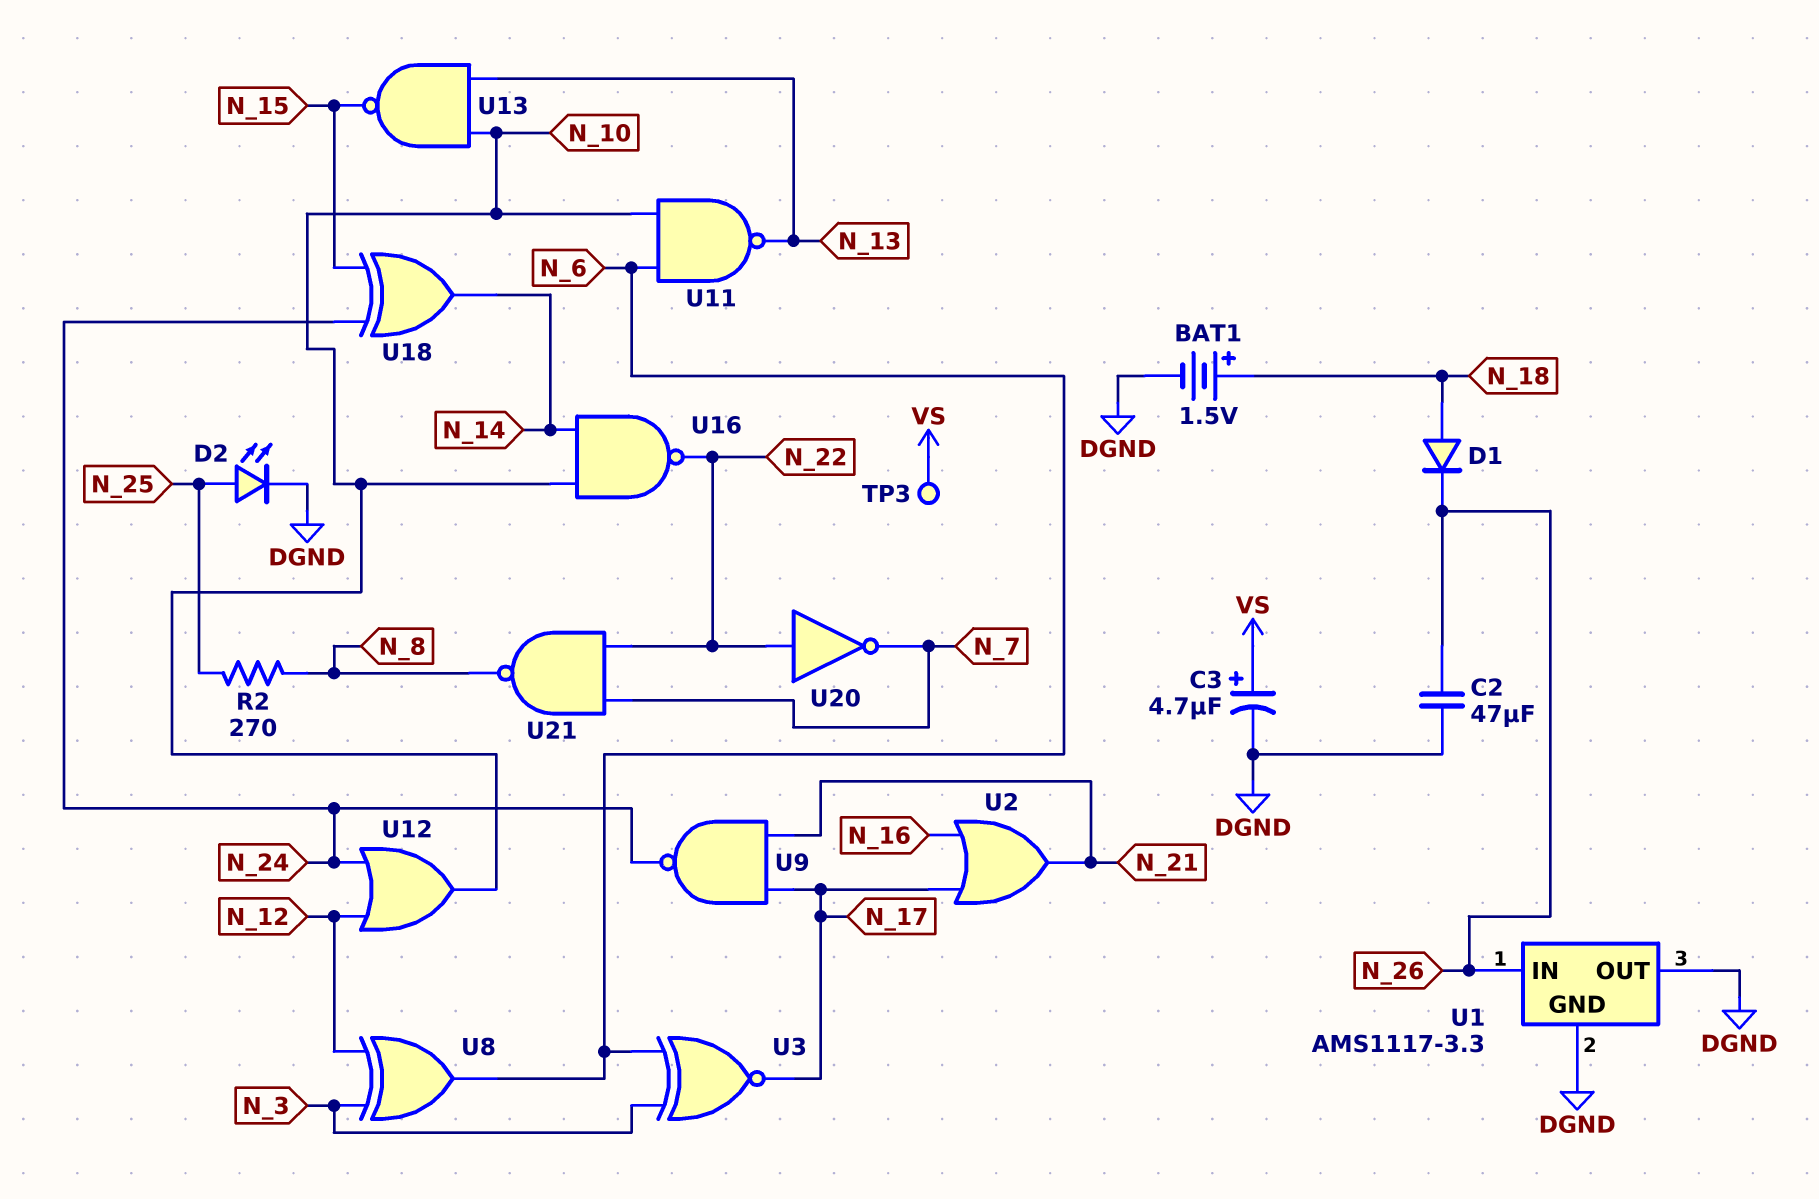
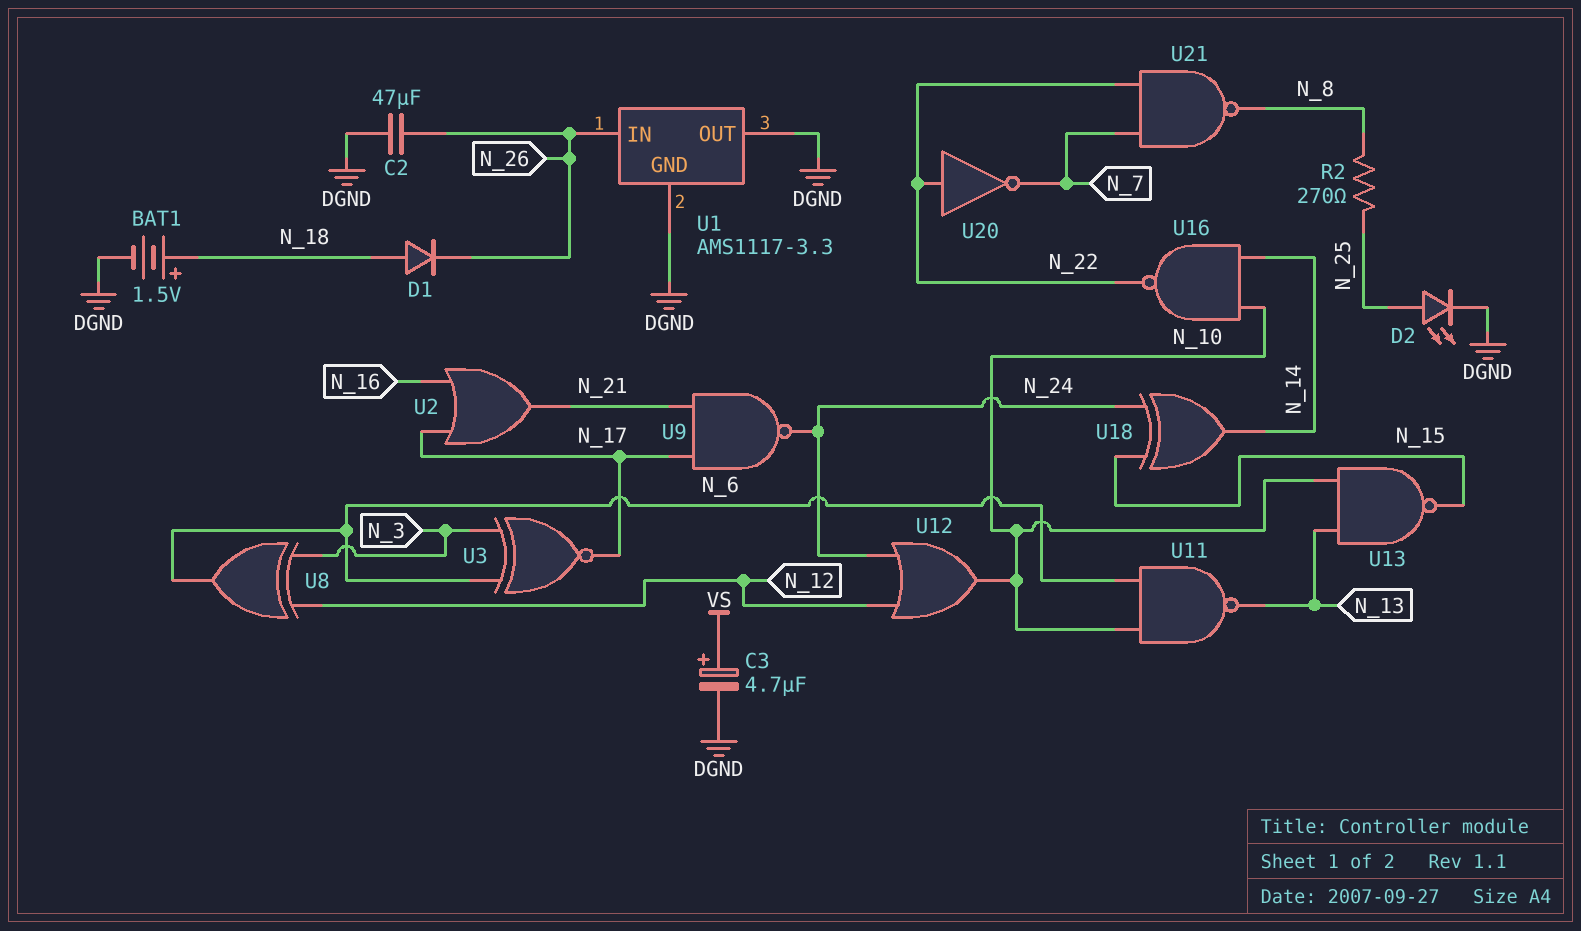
TP3: test point (VS) -> none

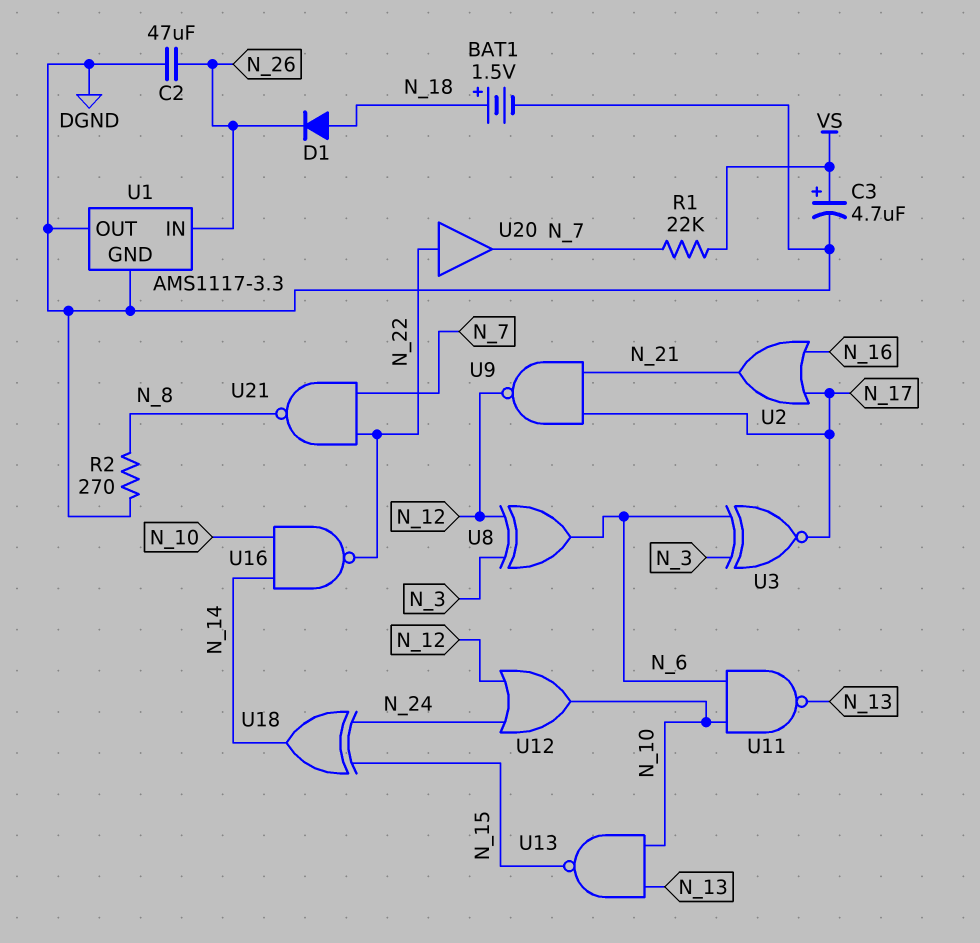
D2: LED (A N_25, K DGND) -> none
R1: none -> 22k (N_7, VS)
R2: 270 (N_8, N_25) -> 270 (DGND, N_8)
U9: NAND (in N_17, in N_21, out N_24) -> NAND (in N_17, in N_21, out N_12)
U20: NOT (in N_22, out N_7) -> buffer (in N_22, out N_7)

